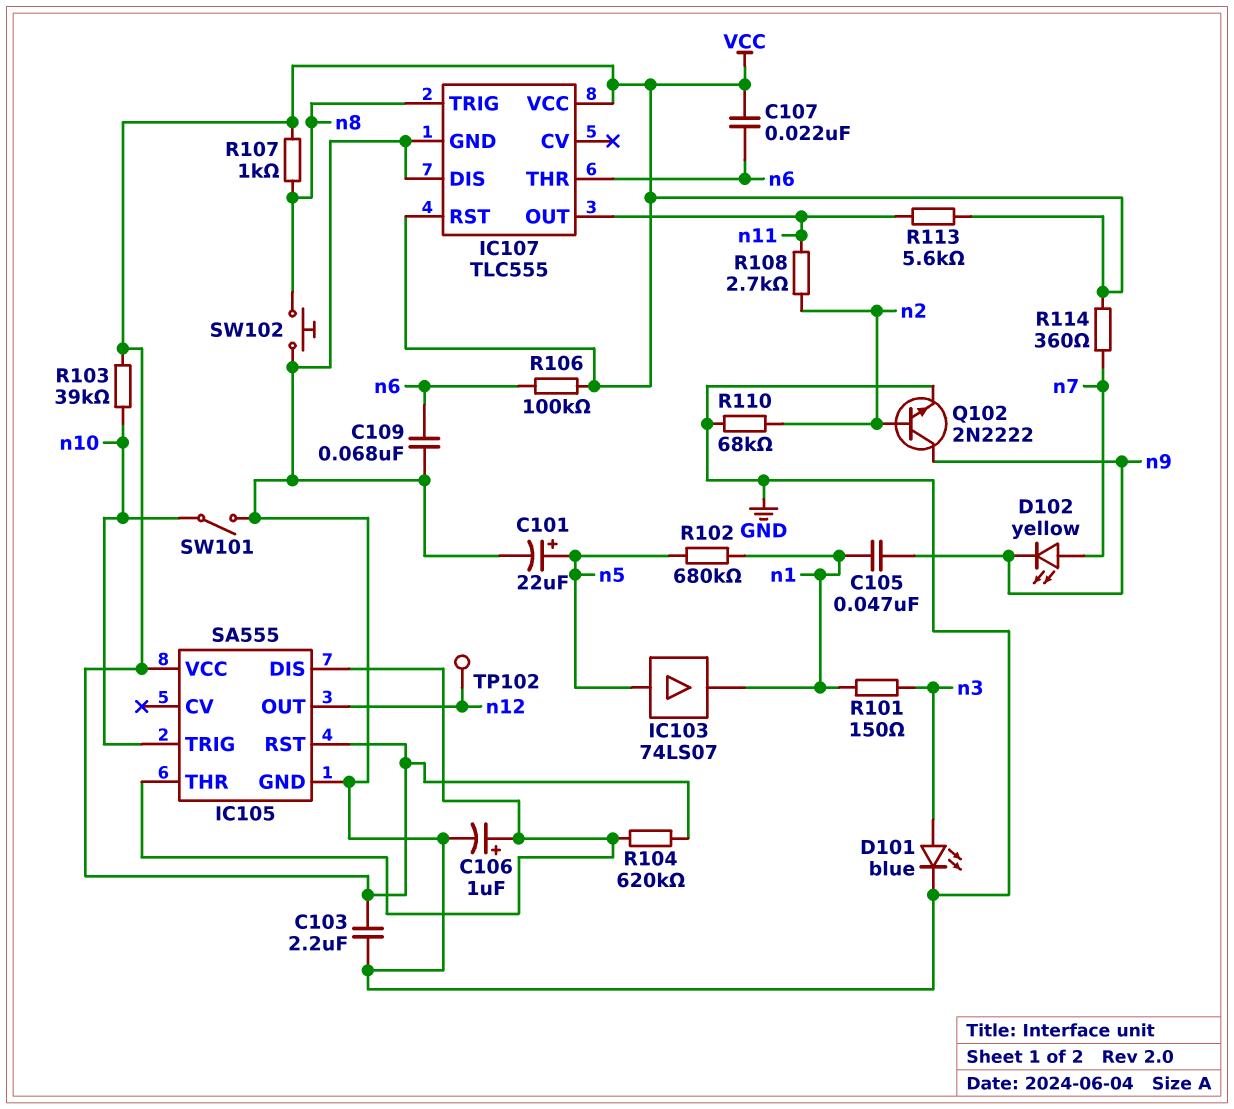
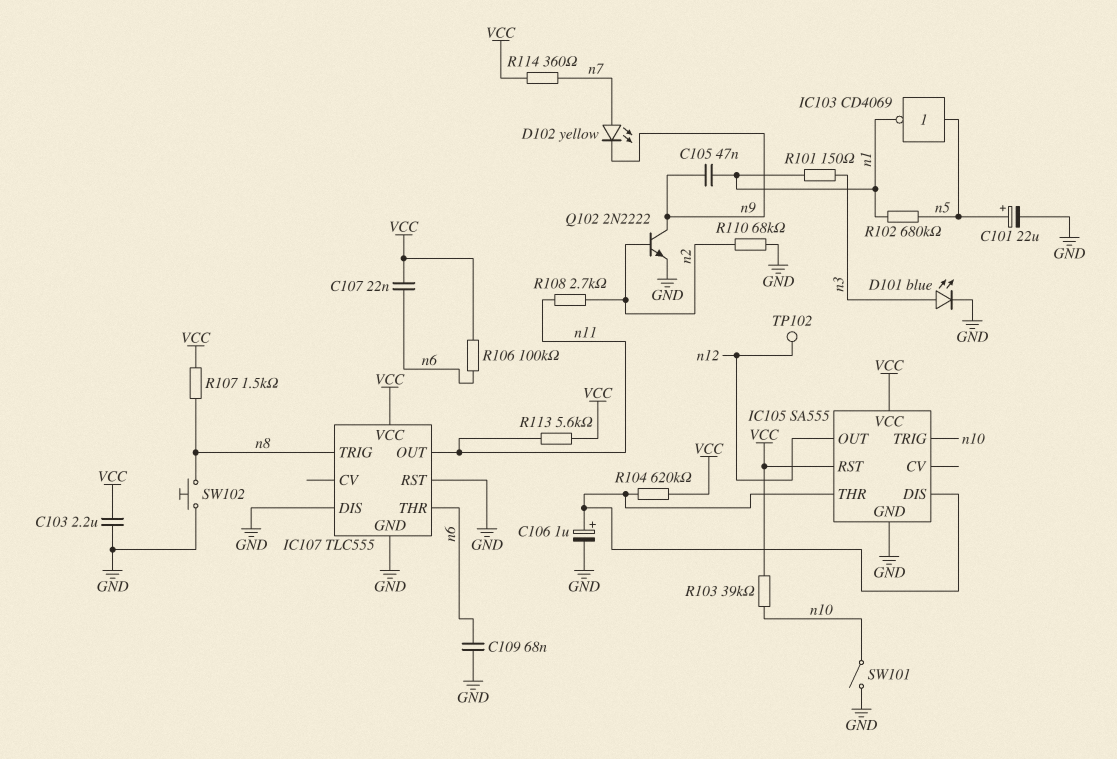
IC103: buffer 74LS07 (in n5, out n1) -> NOT CD4069 (in n5, out n1)
IC107 pin RST: VCC -> GND
R107: 1k (VCC, n8) -> 1.5k (VCC, n8)

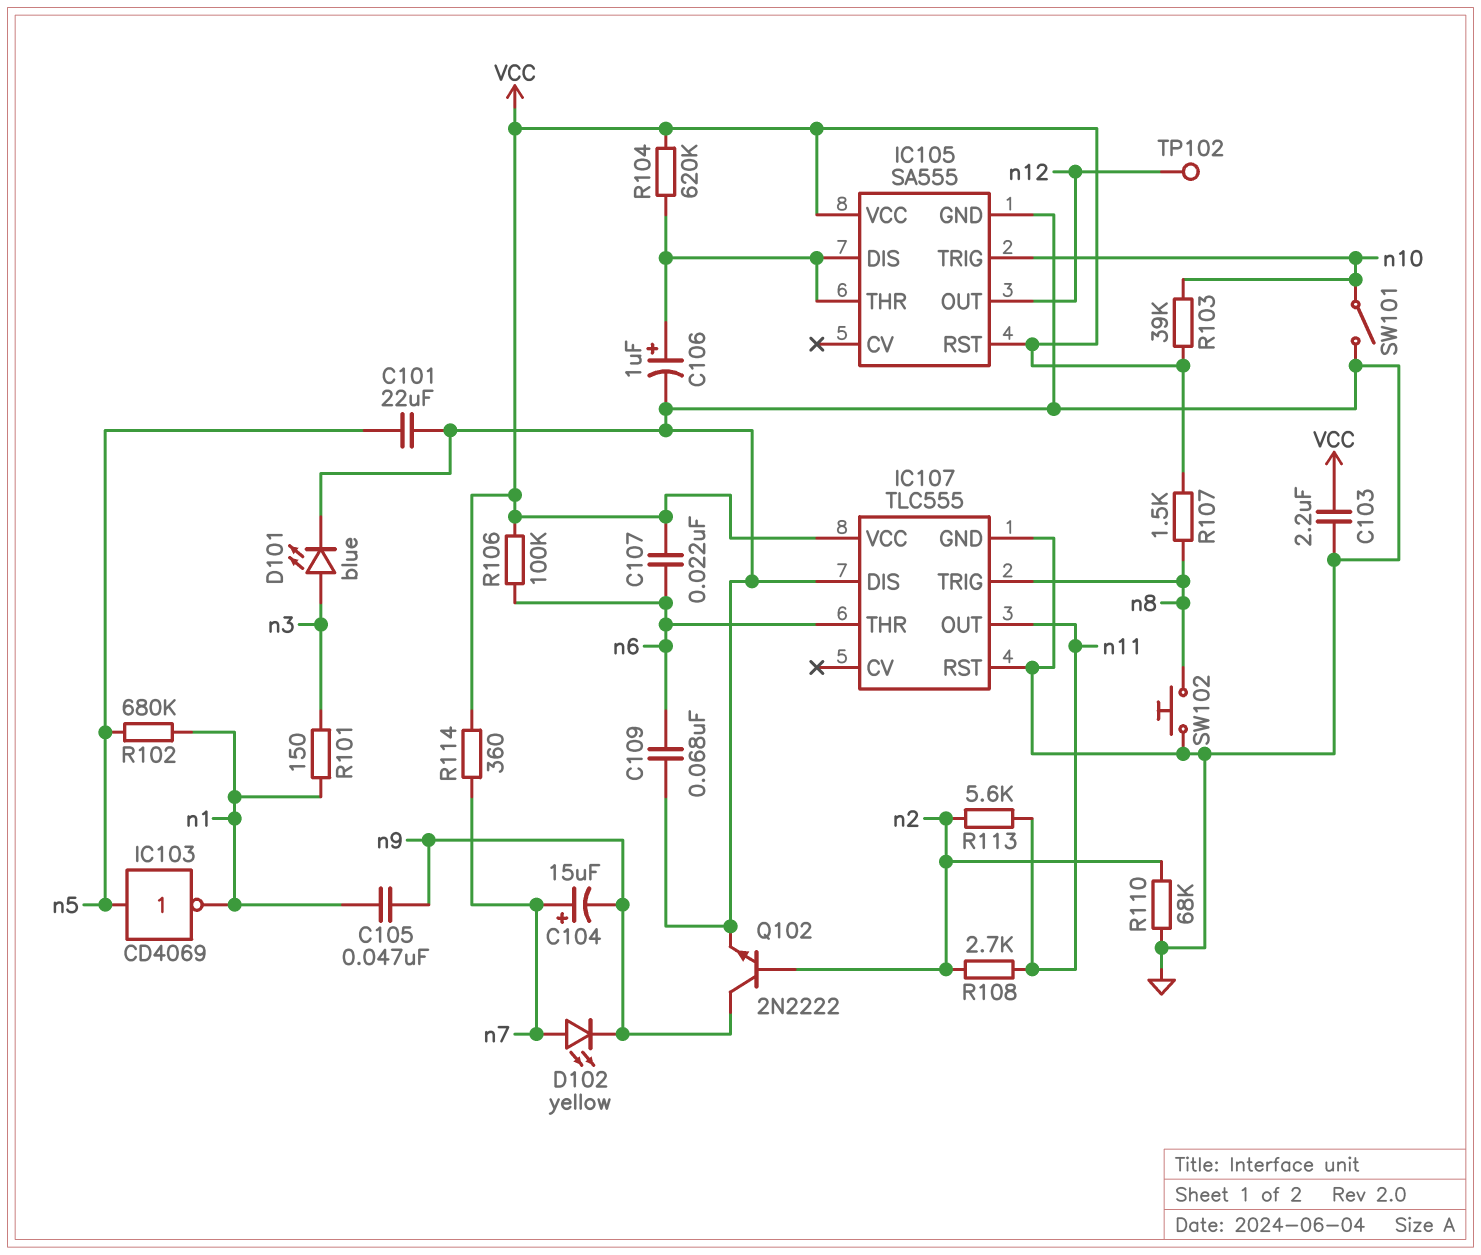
C101: 22uF (plus n5, minus GND) -> 22uF (GND, n5)
C104: none -> 15uF (plus n7, minus n9)
R113: 5.6k (VCC, n11) -> 5.6k (n2, n11)

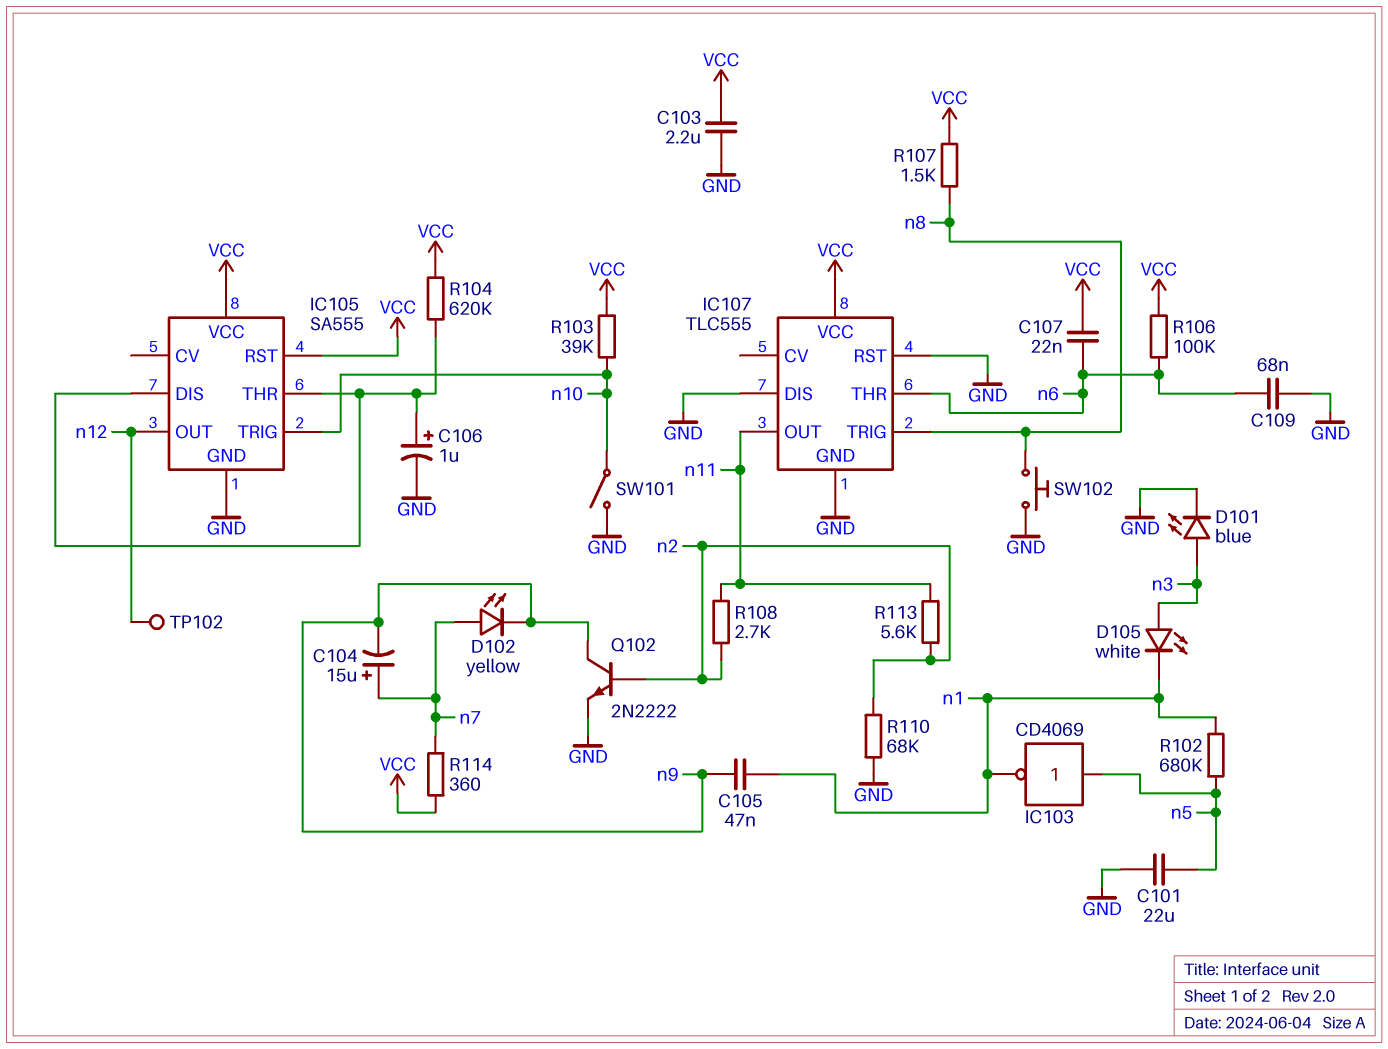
D105: none -> LED white (A n3, K n1)
R101: 150 (n1, n3) -> none

